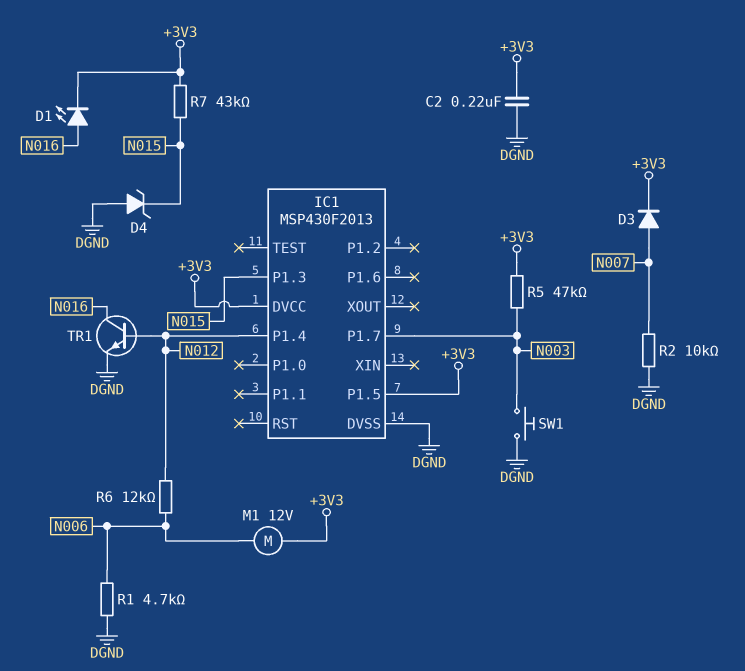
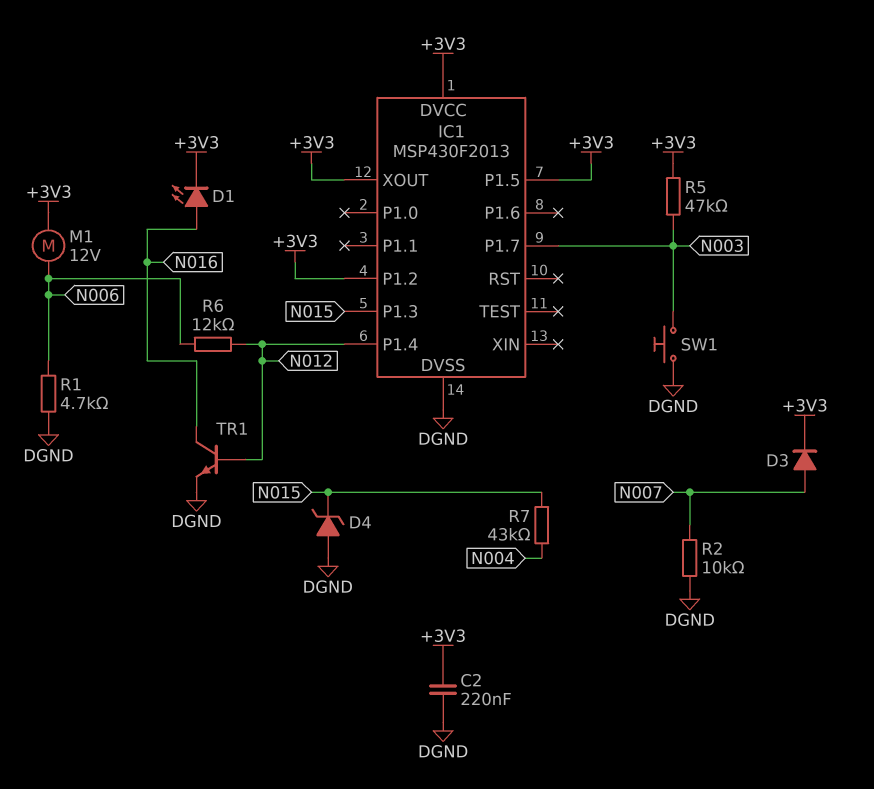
IC1 pin P1.2: none -> +3V3
IC1 pin XOUT: none -> +3V3
R7: 43k (+3V3, N015) -> 43k (N004, N015)

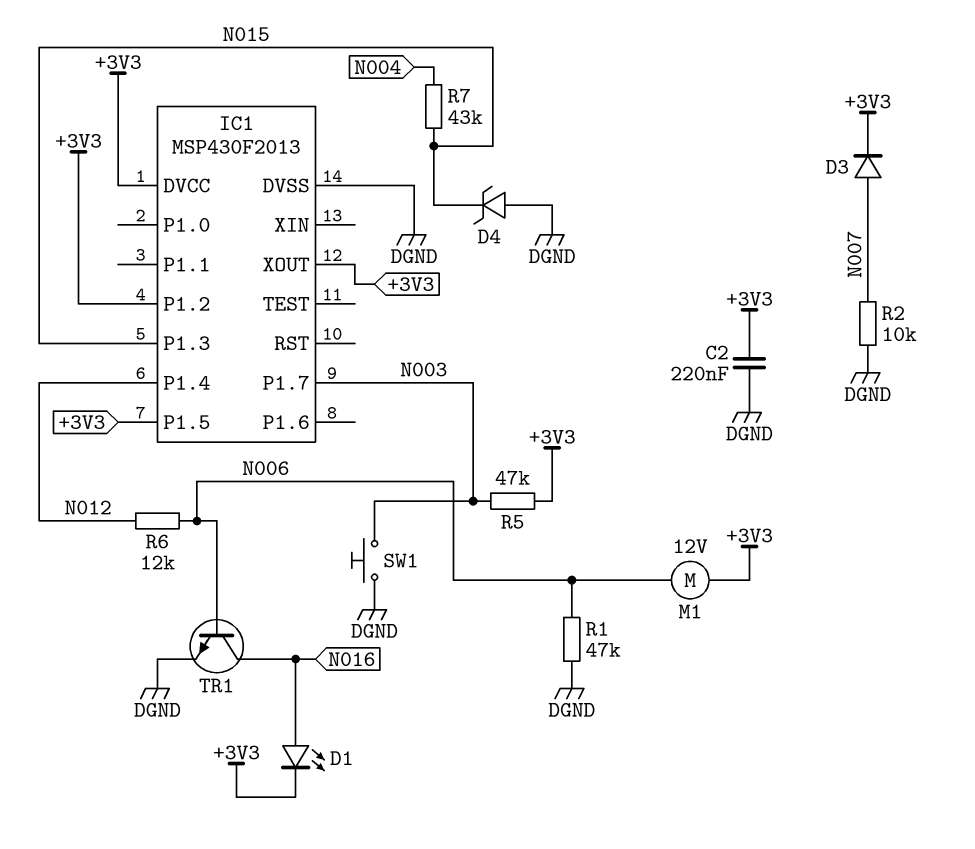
R1: 4.7k (DGND, N006) -> 47k (DGND, N006)
TR1: NPN (B N012, C N016, E DGND) -> NPN (B N006, C N016, E DGND)

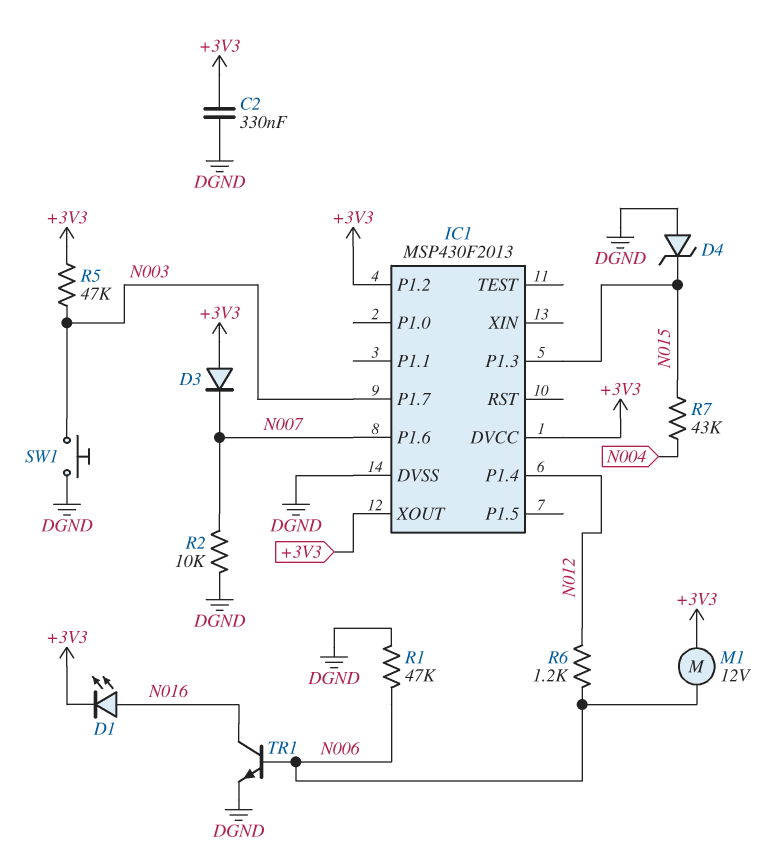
C2: 220nF (+3V3, DGND) -> 330nF (+3V3, DGND)
D3: diode (A N007, K +3V3) -> diode (A +3V3, K N007)
IC1 pin P1.5: +3V3 -> none
IC1 pin P1.6: none -> N007
R6: 12k (N006, N012) -> 1.2k (N006, N012)

